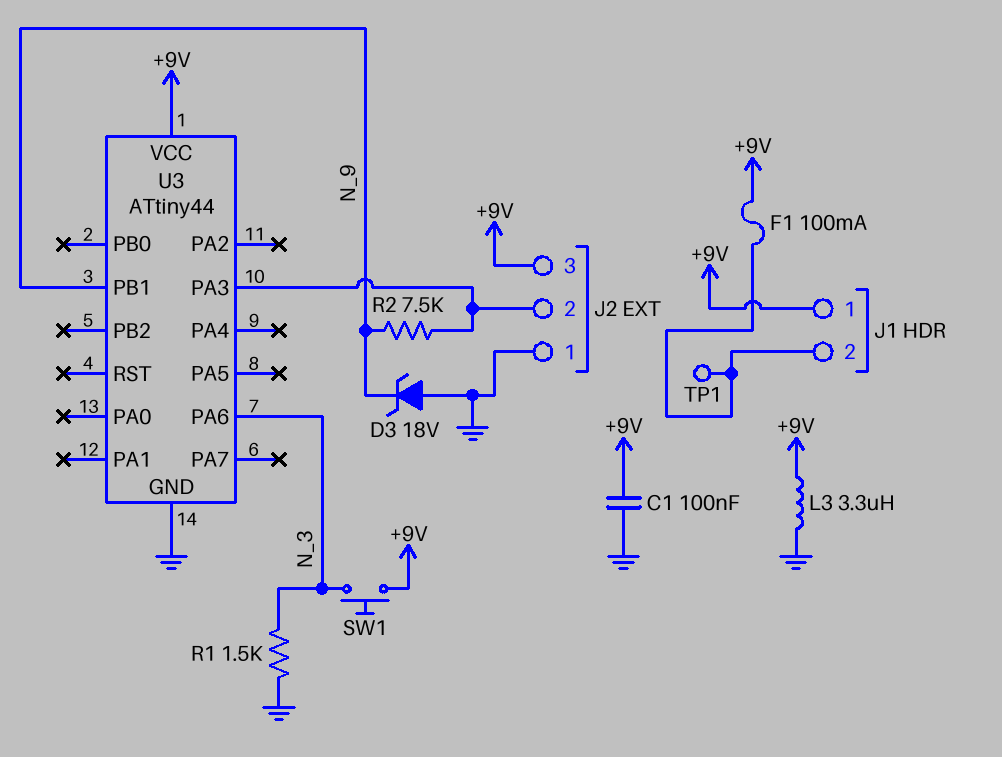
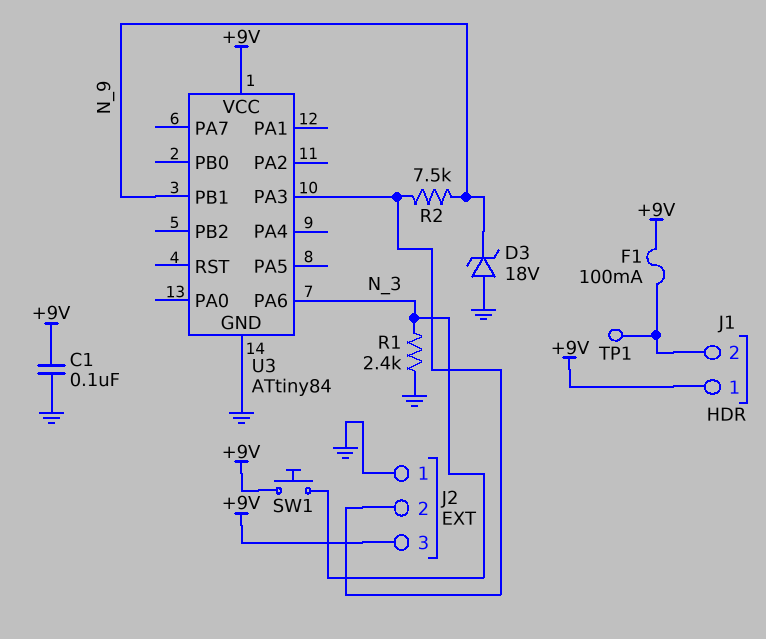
L3: 3.3uH (+9V, GND) -> none
R1: 1.5k (GND, N_3) -> 2.4k (GND, N_3)
U3: ATtiny44 -> ATtiny84

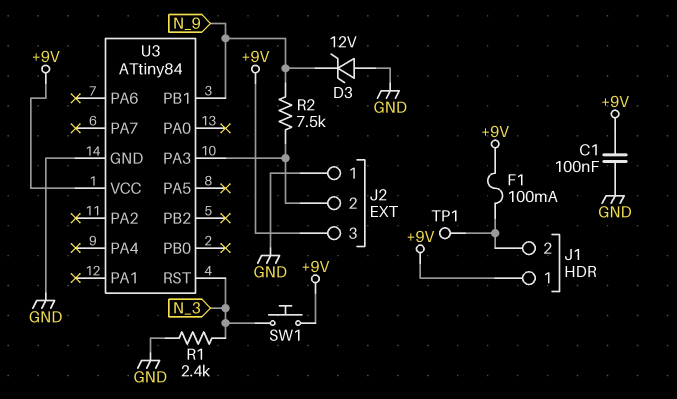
D3: zener 18V (A GND, K N_9) -> zener 12V (A GND, K N_9)
U3 pin PA6: N_3 -> none
U3 pin RST: none -> N_3

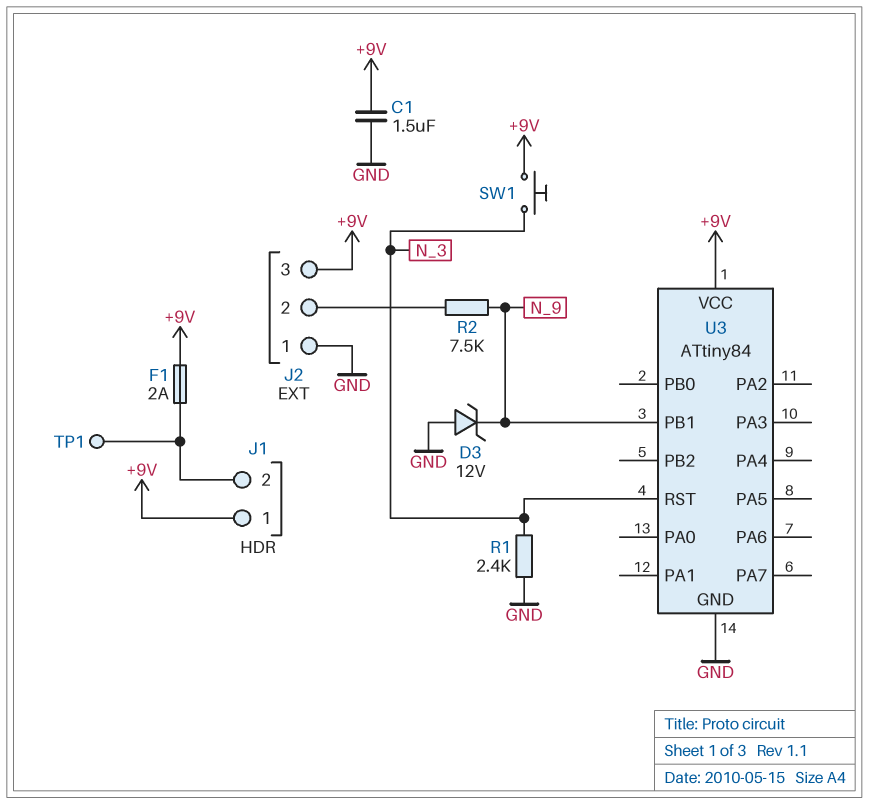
C1: 100nF (+9V, GND) -> 1.5uF (+9V, GND)
F1: 100mA (+9V, J1/2) -> 2A (+9V, J1/2)
U3 pin PA3: J2/2 -> none

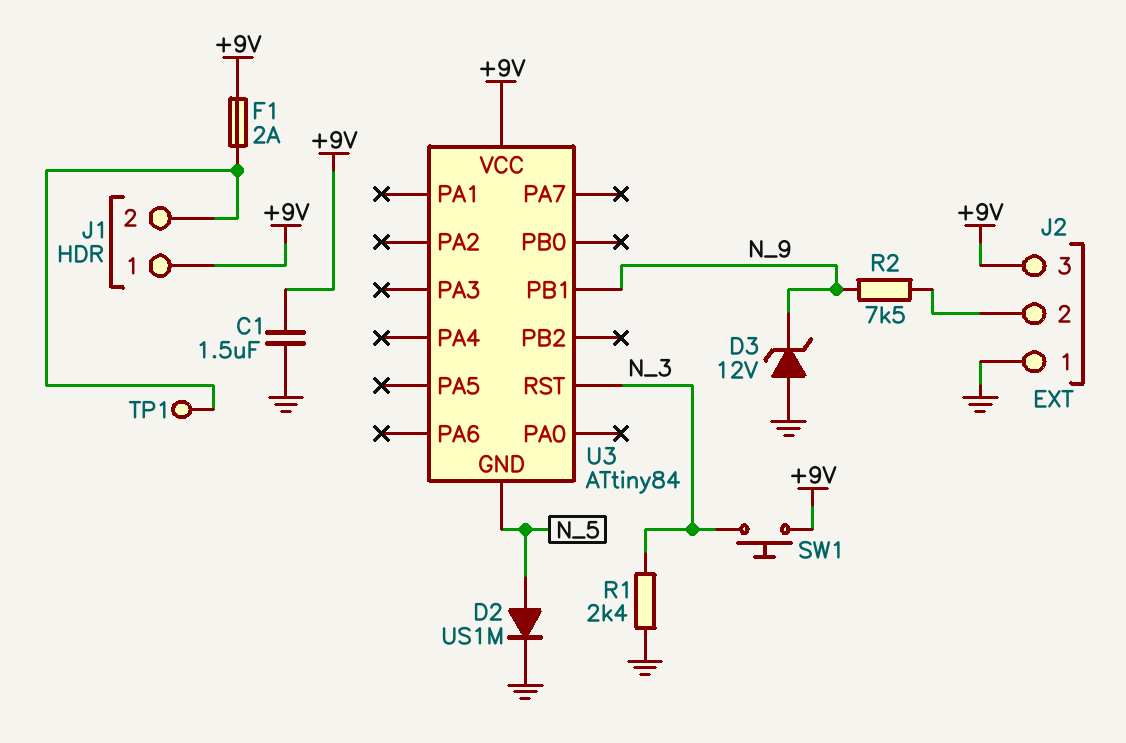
D2: none -> diode US1M (A N_5, K GND)
U3 pin GND: GND -> N_5

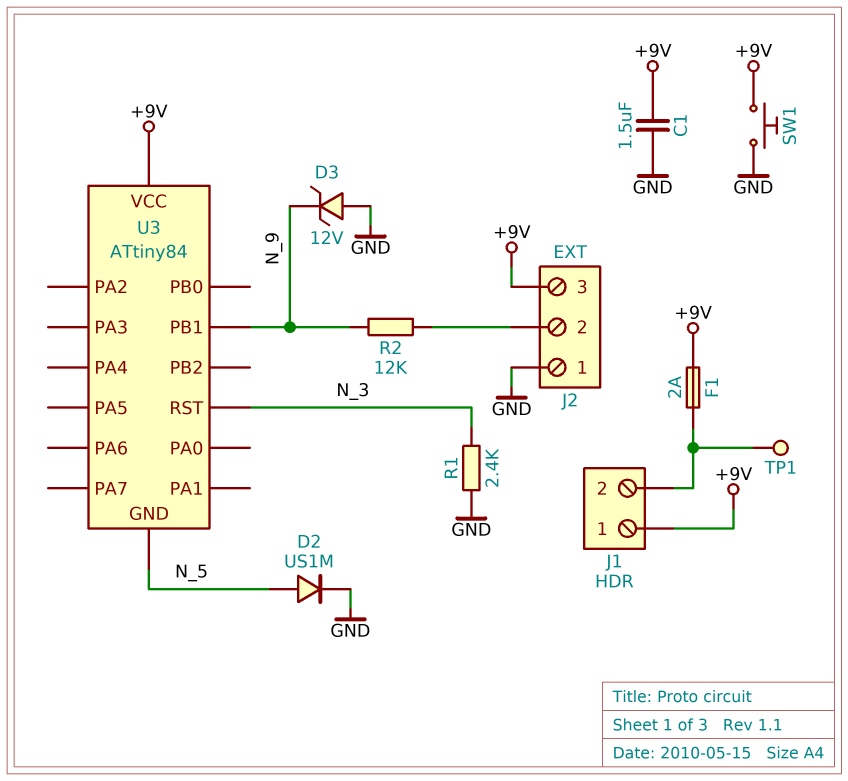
R2: 7.5k (J2/2, N_9) -> 12k (J2/2, N_9)
SW1: button (+9V, N_3) -> button (+9V, GND)

